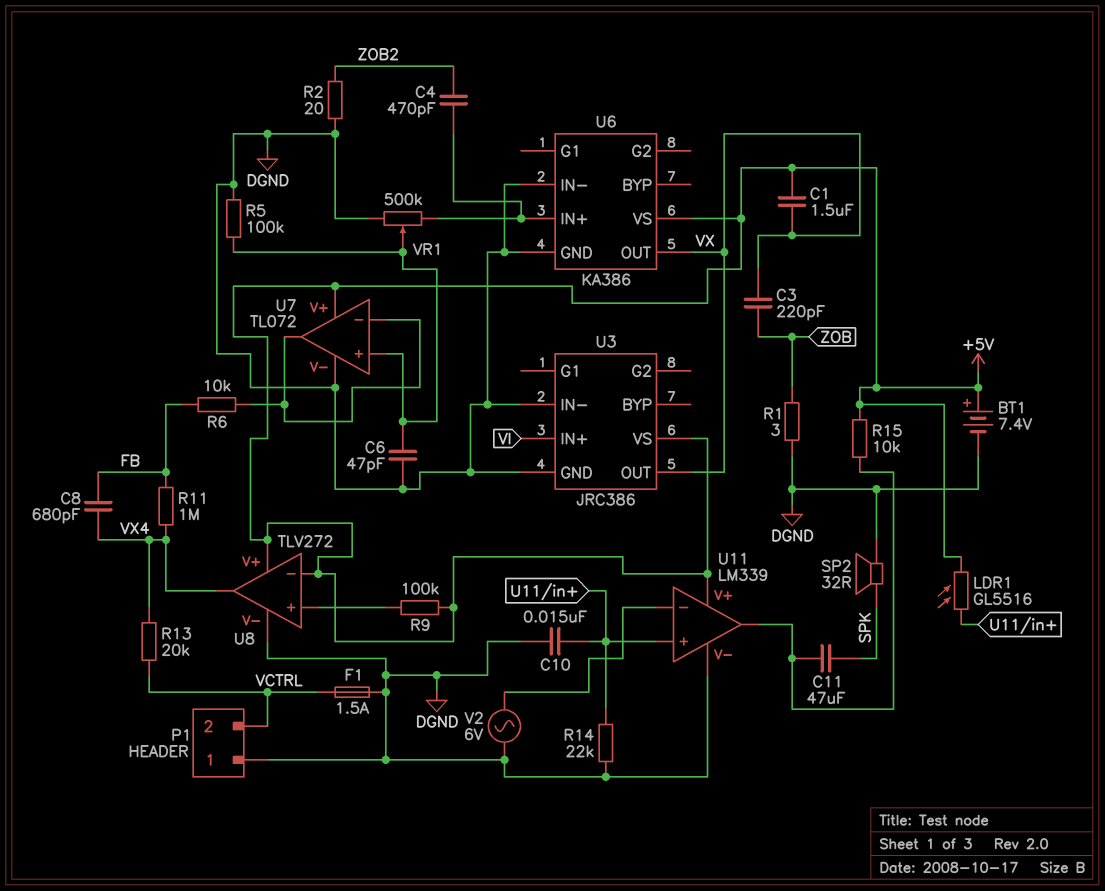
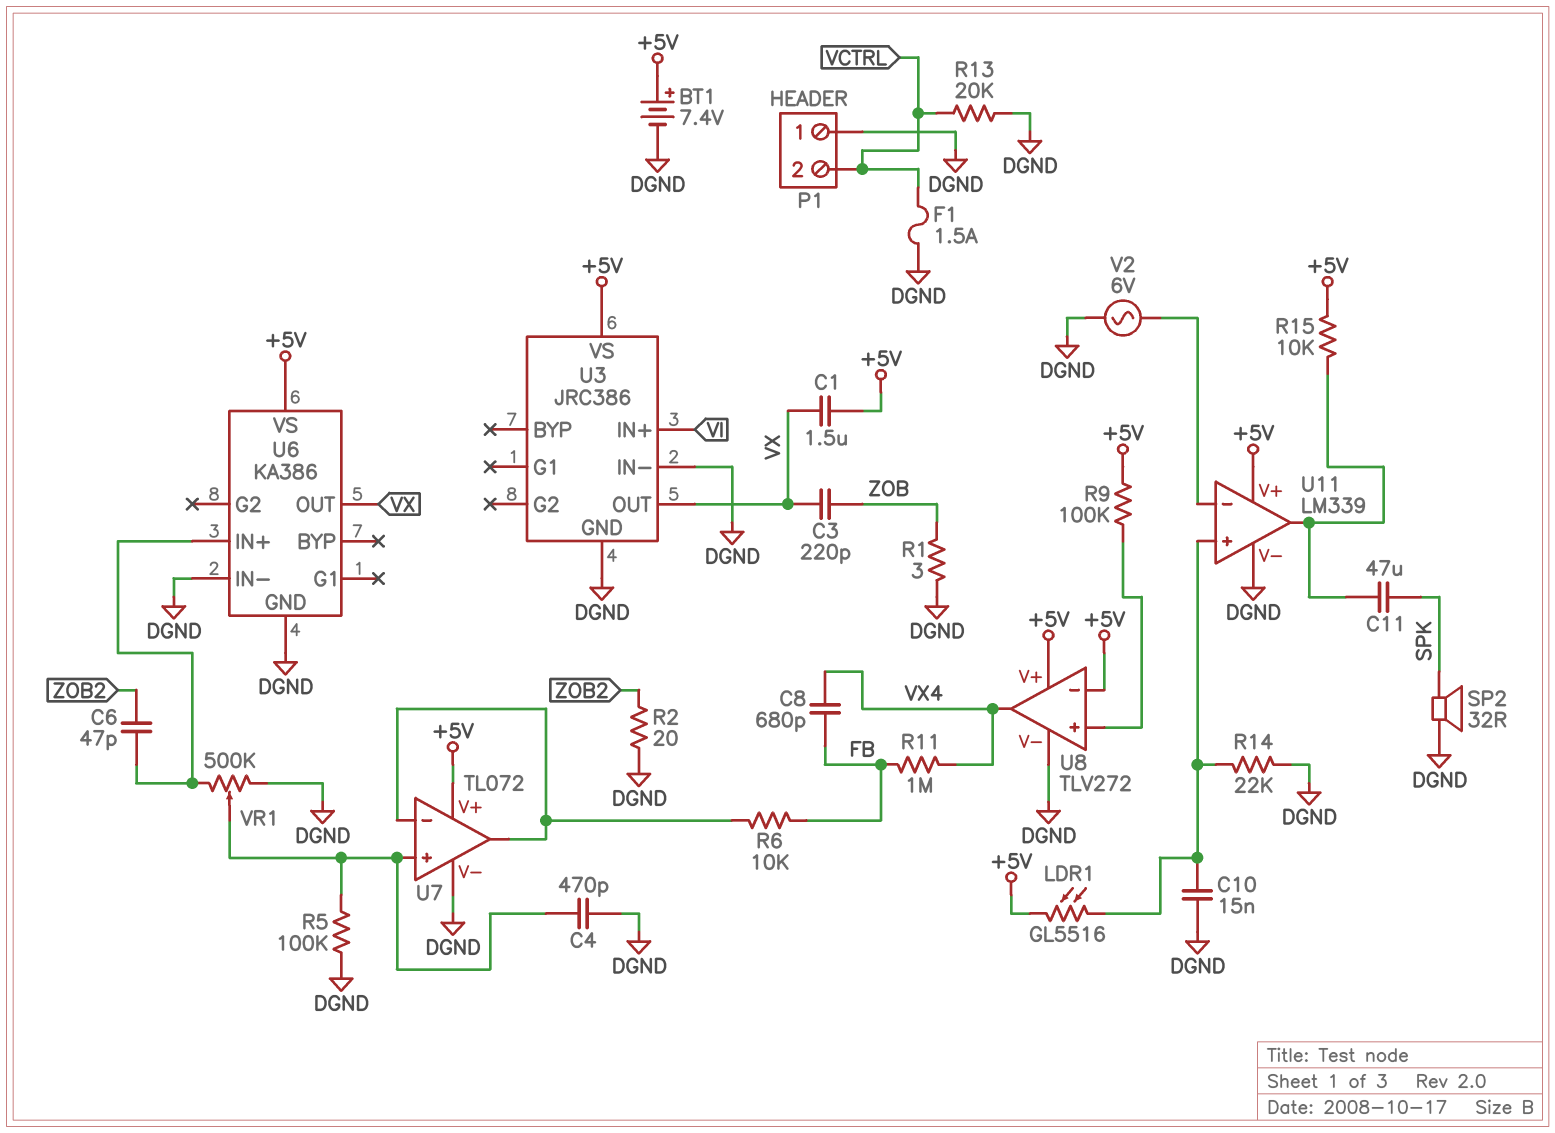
C4: 470pF (U6/IN+, ZOB2) -> 470pF (DGND, U7/in+)
C6: 47pF (DGND, U7/in+) -> 47pF (U6/IN+, ZOB2)
R13: 20k (VCTRL, VX4) -> 20k (DGND, VCTRL)

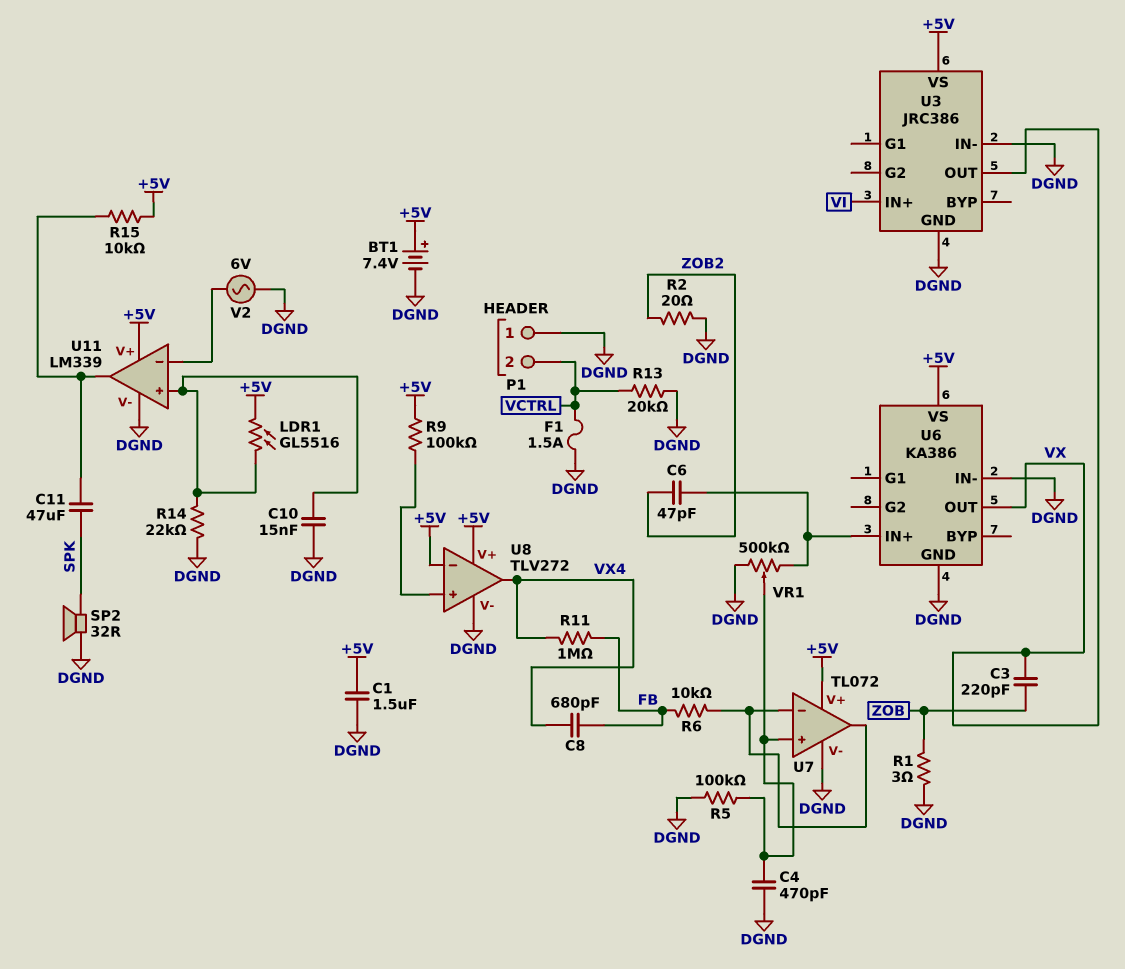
C1: 1.5uF (+5V, VX) -> 1.5uF (+5V, DGND)

